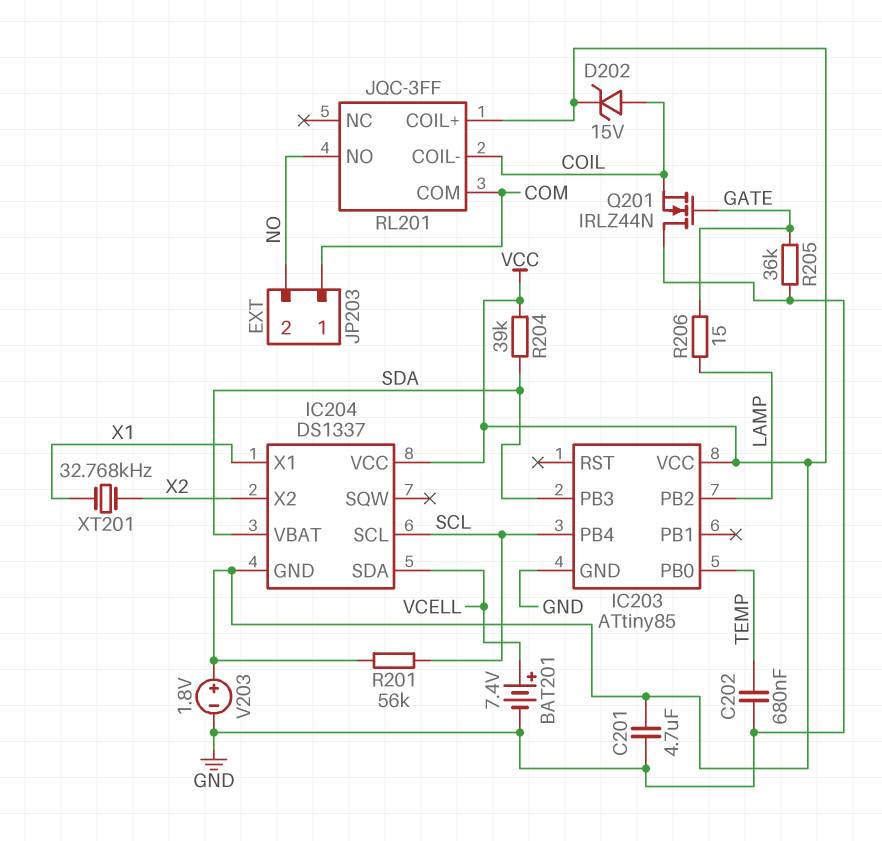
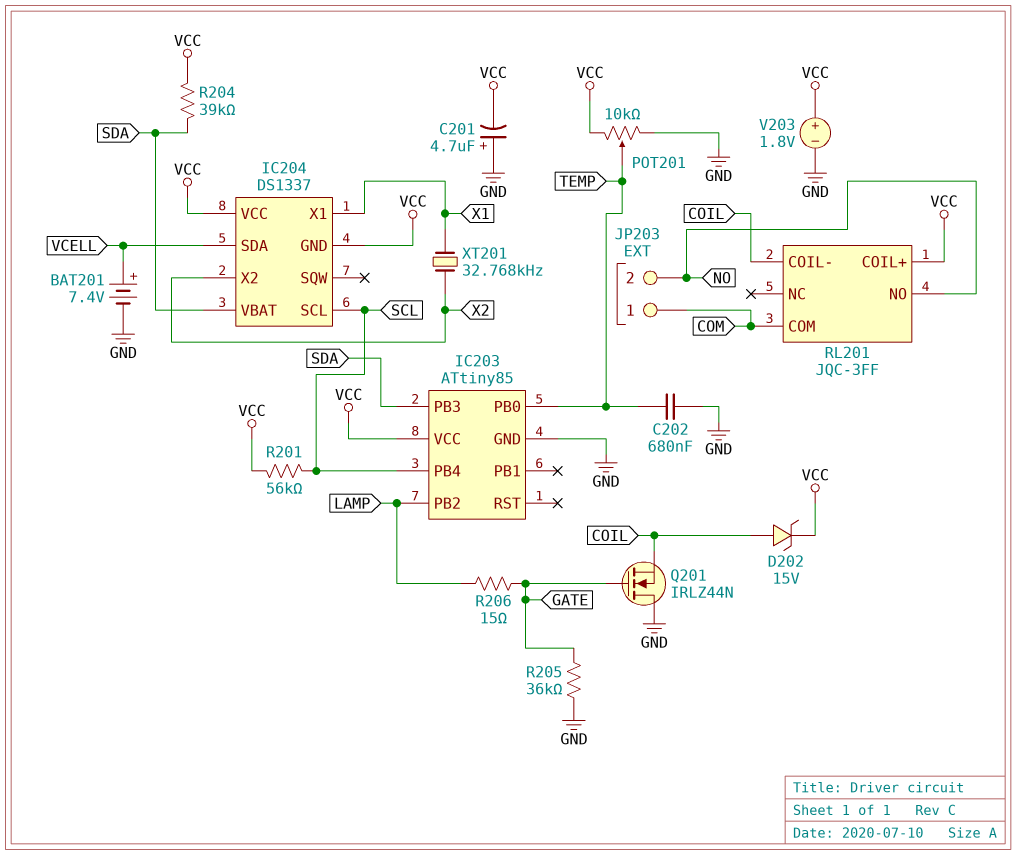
C201: 4.7uF (GND, VCC) -> 4.7uF (plus GND, minus VCC)
POT201: none -> 10k (GND, VCC, wiper TEMP)

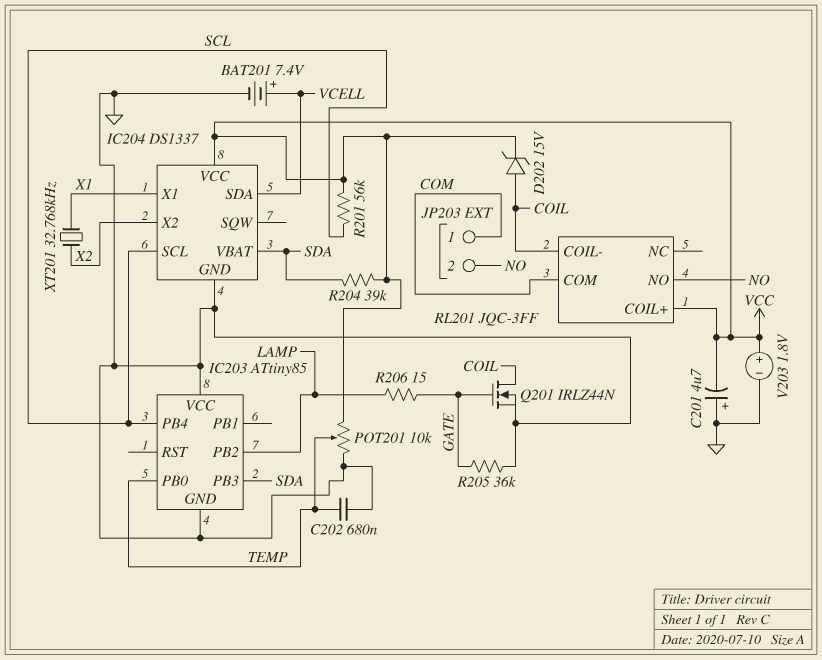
IC203 pin VCC: VCC -> GND
IC204 pin GND: VCC -> GND
Q201: NMOS IRLZ44N (G GATE, D GND, S COIL) -> NMOS IRLZ44N (G GATE, D COIL, S GND)

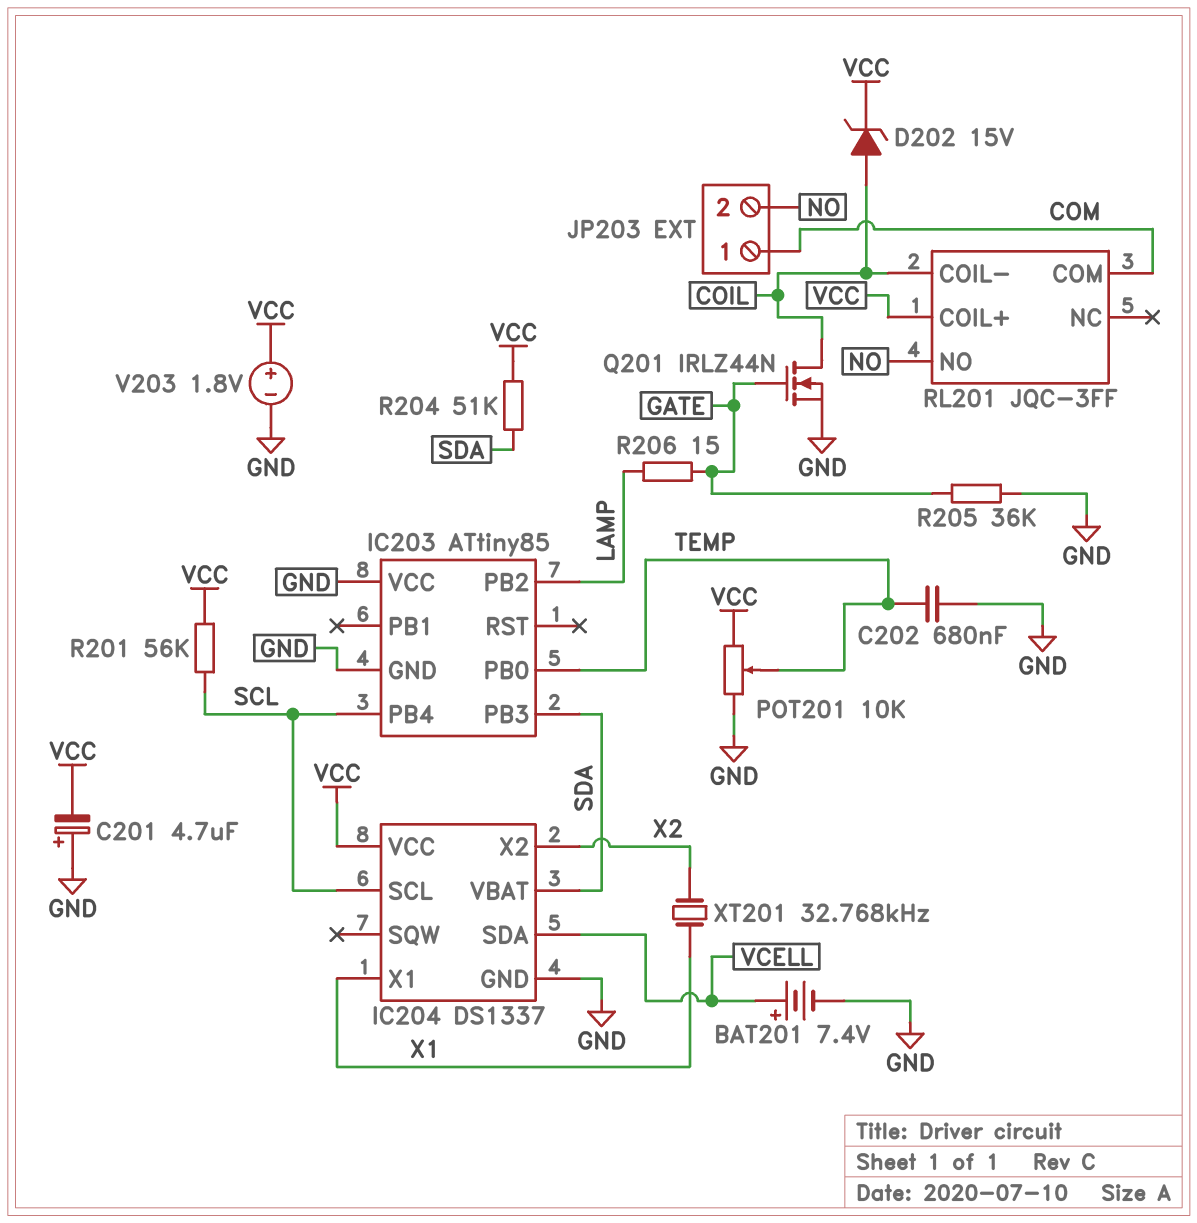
R204: 39k (SDA, VCC) -> 51k (SDA, VCC)

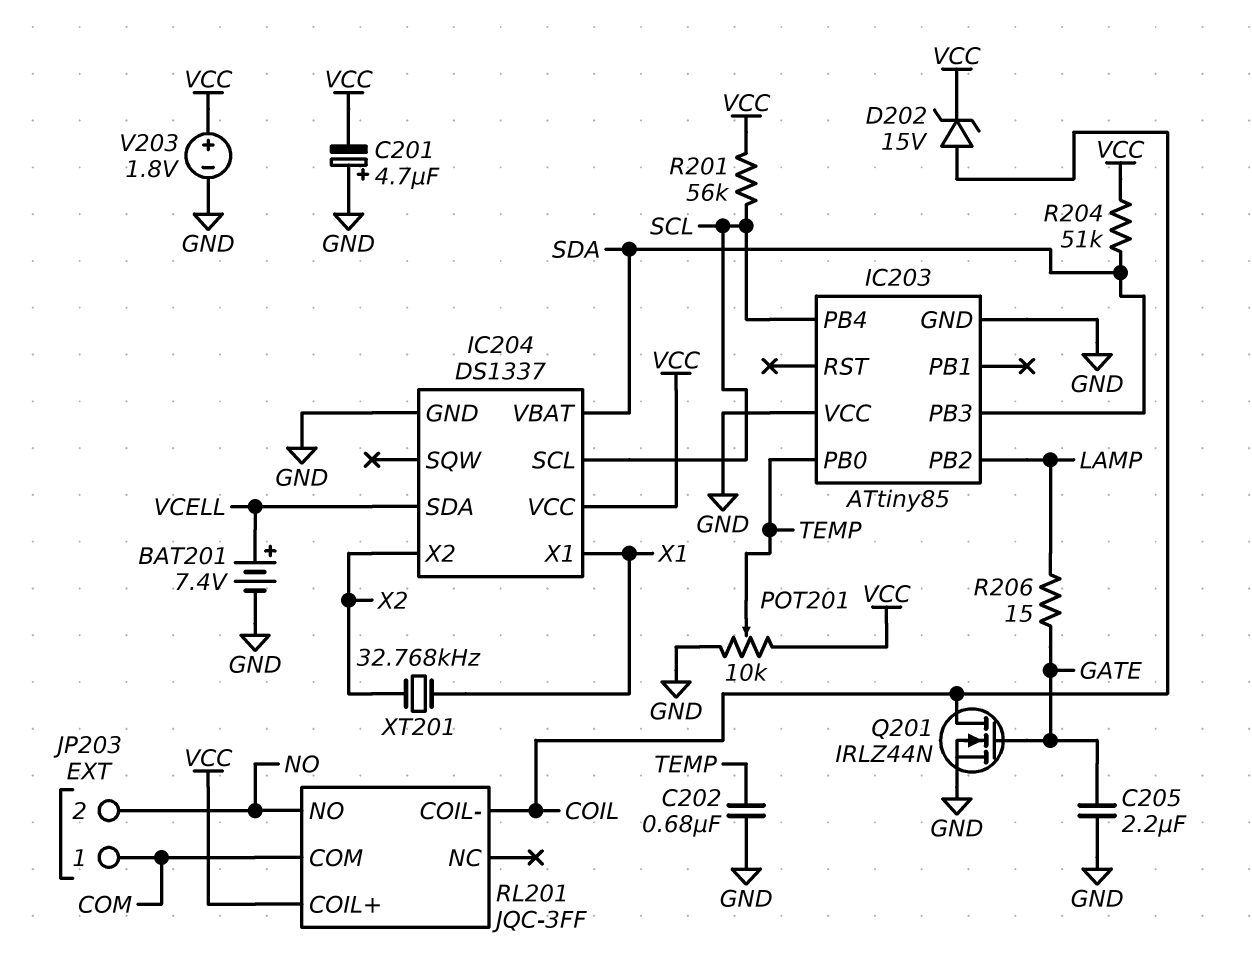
C205: none -> 2.2uF (GATE, GND)
R205: 36k (GATE, GND) -> none

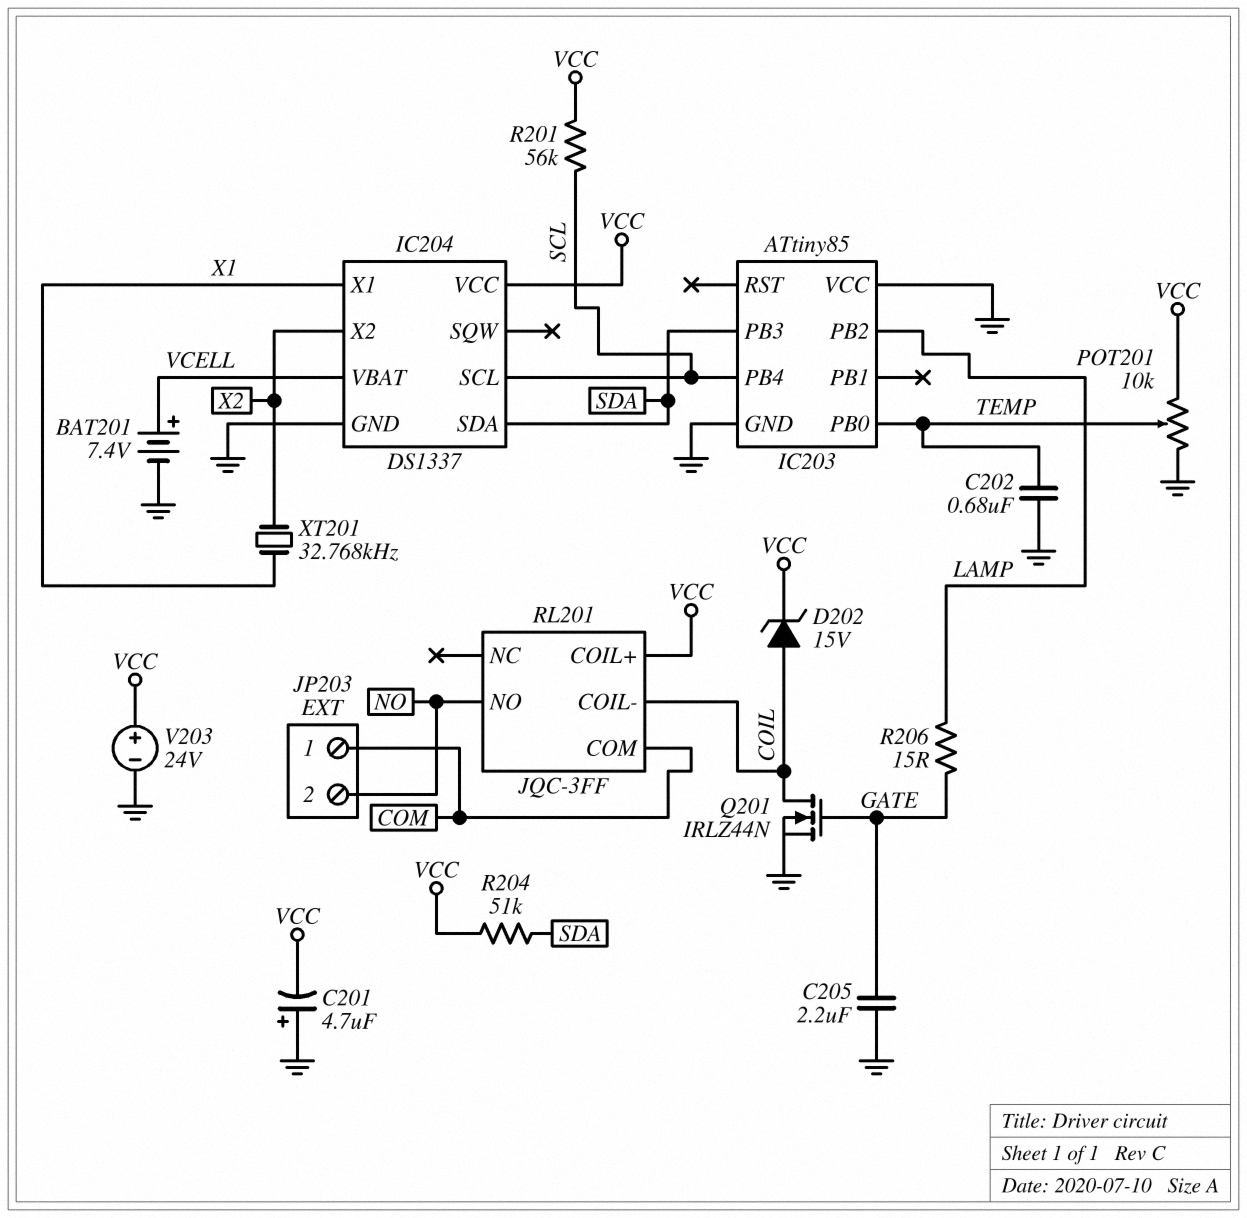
IC204 pin SDA: VCELL -> SDA
IC204 pin VBAT: SDA -> VCELL
V203: 1.8V (plus VCC, minus GND) -> 24V (plus VCC, minus GND)

